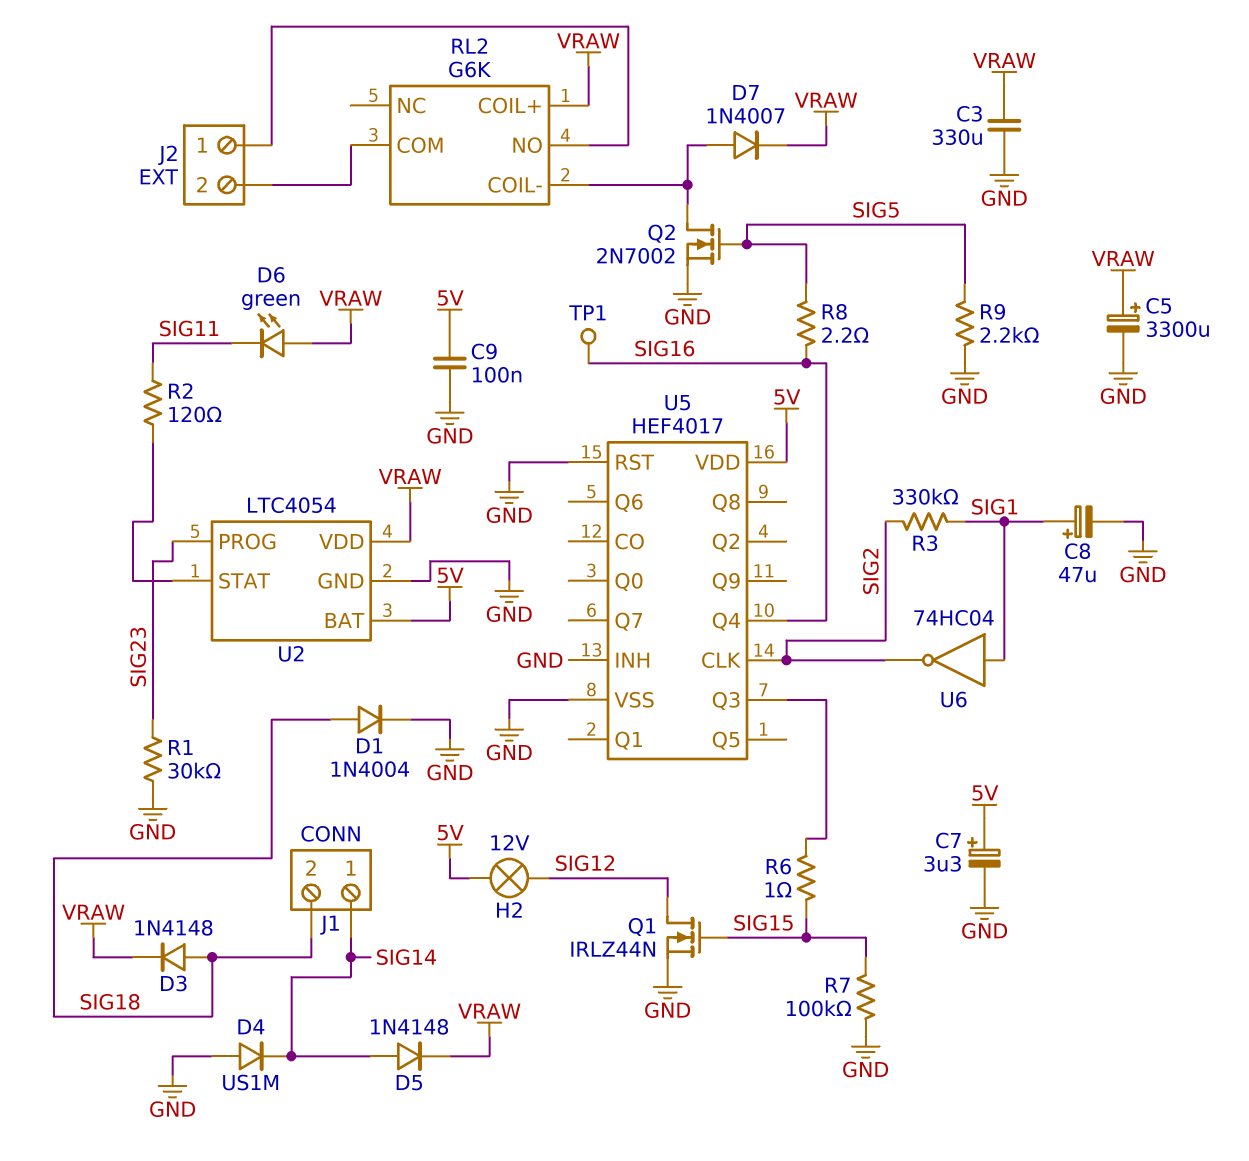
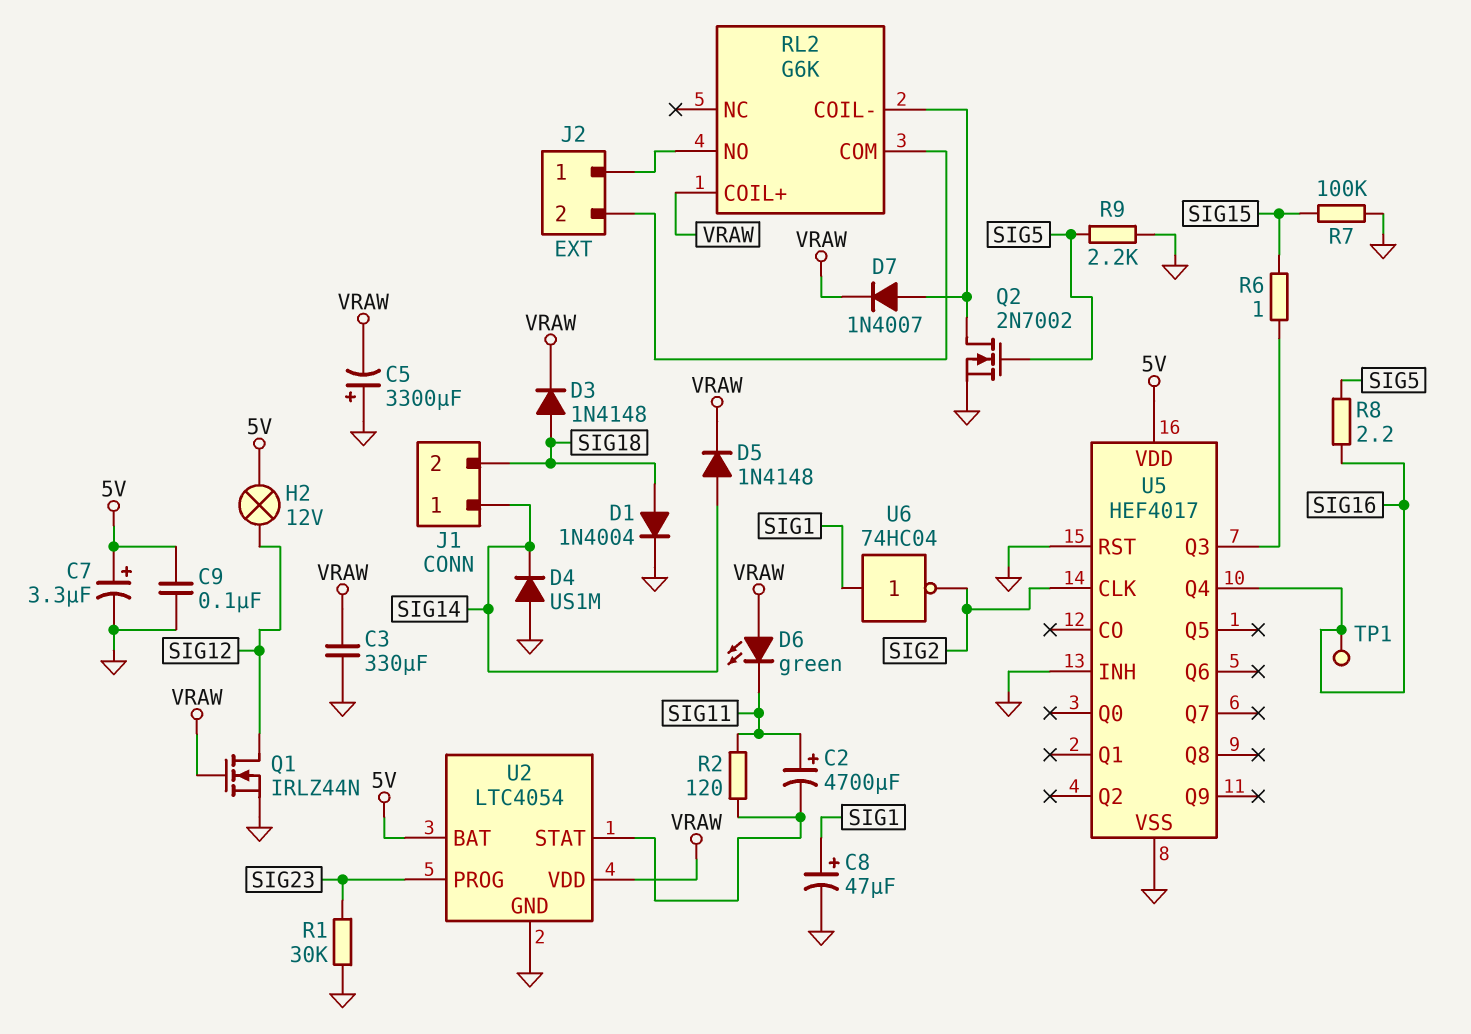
C2: none -> 4700uF (plus SIG11, minus U2/STAT)
C5: 3300uF (plus VRAW, minus GND) -> 3300uF (plus GND, minus VRAW)
Q1: NMOS IRLZ44N (G SIG15, D SIG12, S GND) -> NMOS IRLZ44N (G VRAW, D SIG12, S GND)
R3: 330k (SIG1, SIG2) -> none

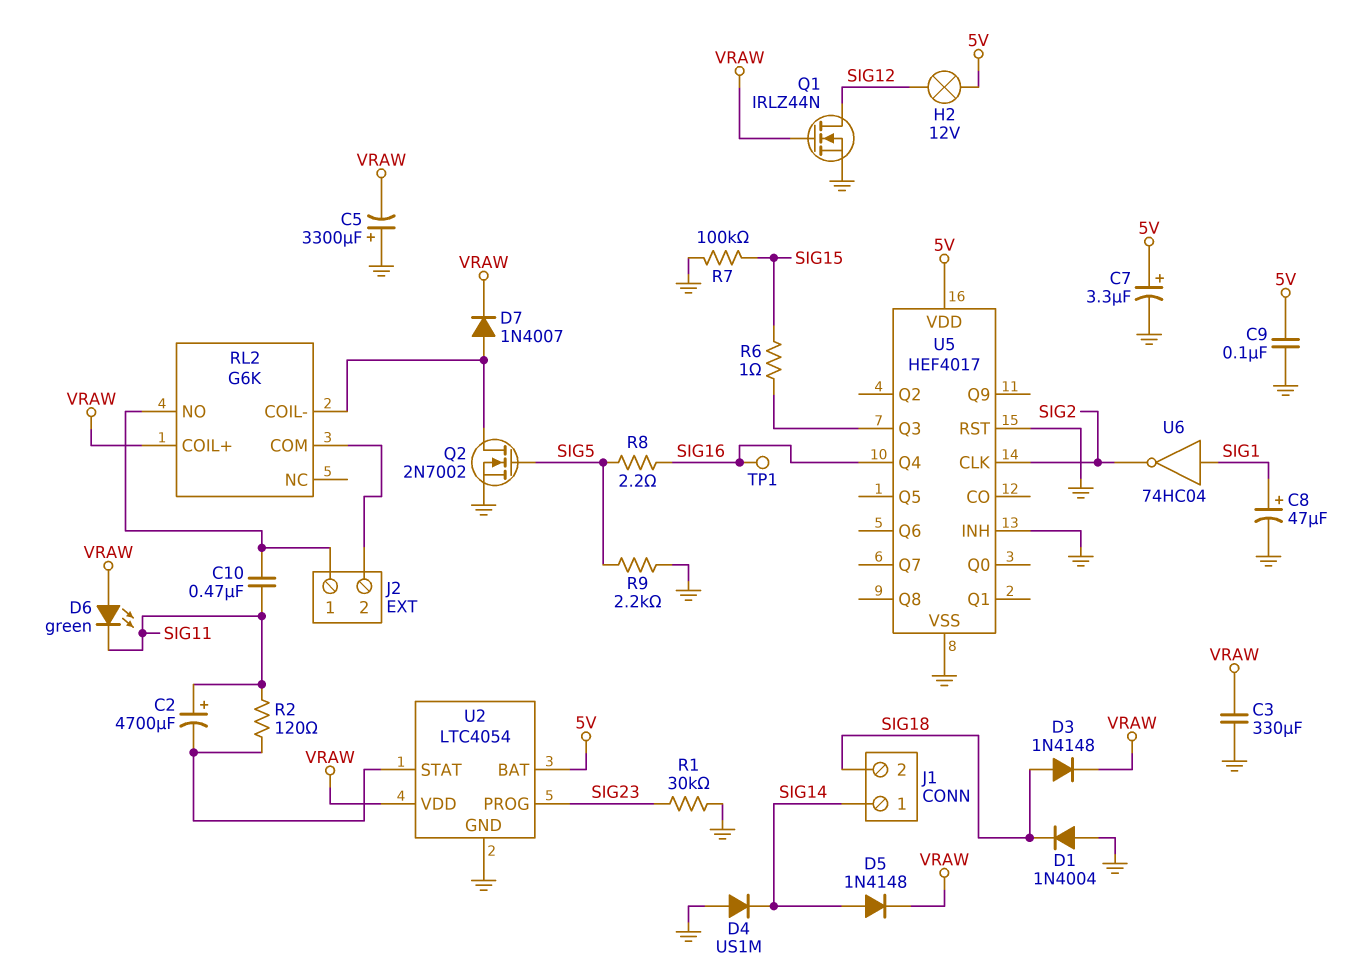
C10: none -> 470nF (J2/1, SIG11)
D1: diode 1N4004 (A SIG18, K GND) -> diode 1N4004 (A GND, K SIG18)

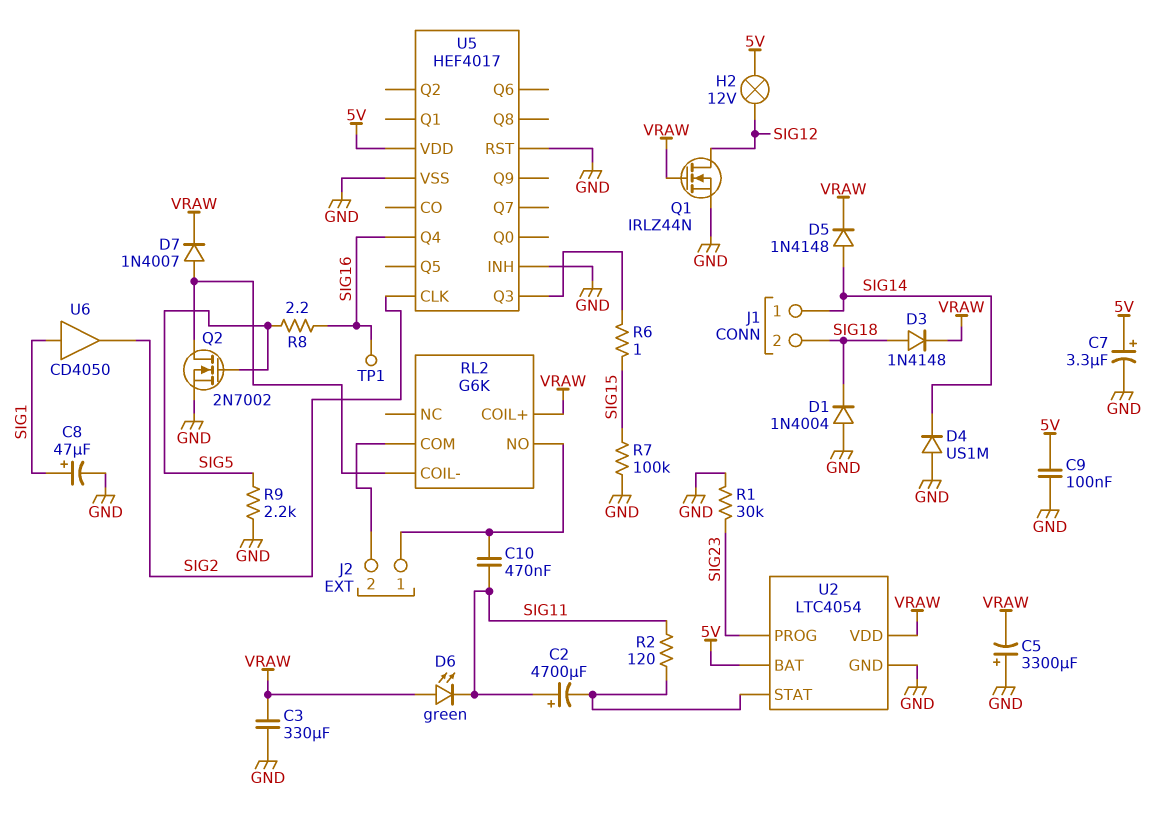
U6: NOT 74HC04 (in SIG1, out SIG2) -> buffer CD4050 (in SIG1, out SIG2)

